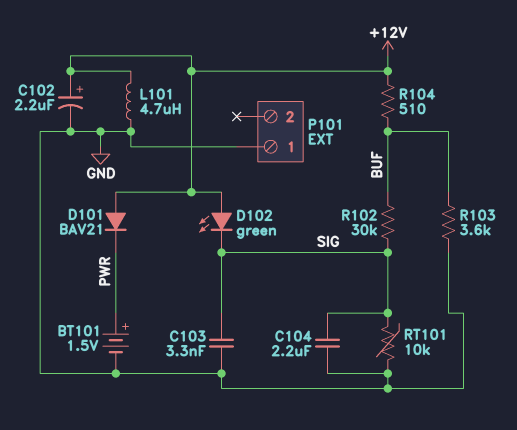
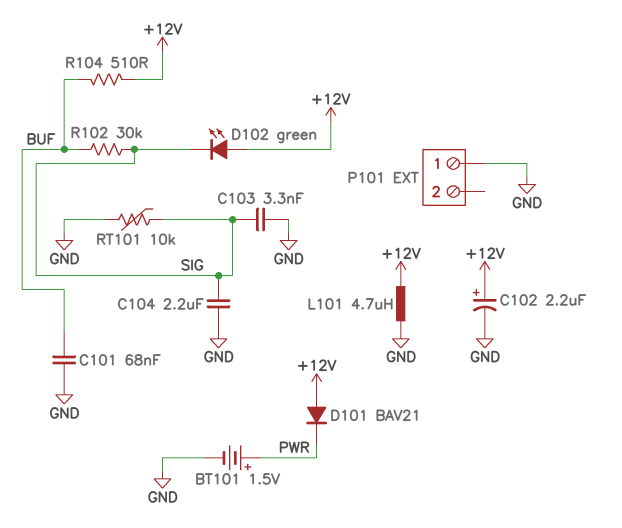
C101: none -> 68nF (BUF, GND)
R103: 3.6k (BUF, GND) -> none

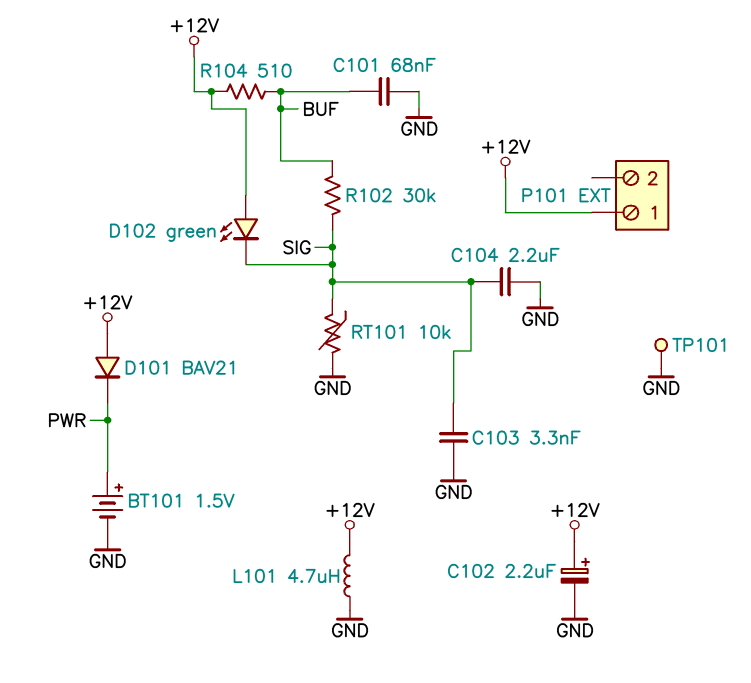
P101 pin 1: GND -> +12V
TP101: none -> test point (GND)

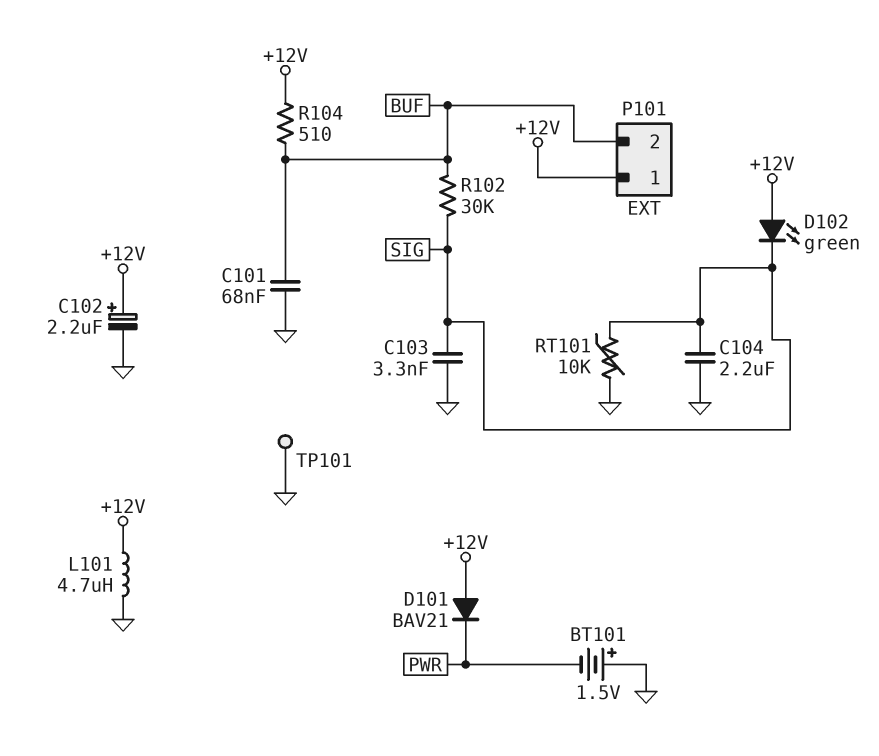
BT101: 1.5V (plus PWR, minus GND) -> 1.5V (plus GND, minus PWR)
P101 pin 2: none -> BUF

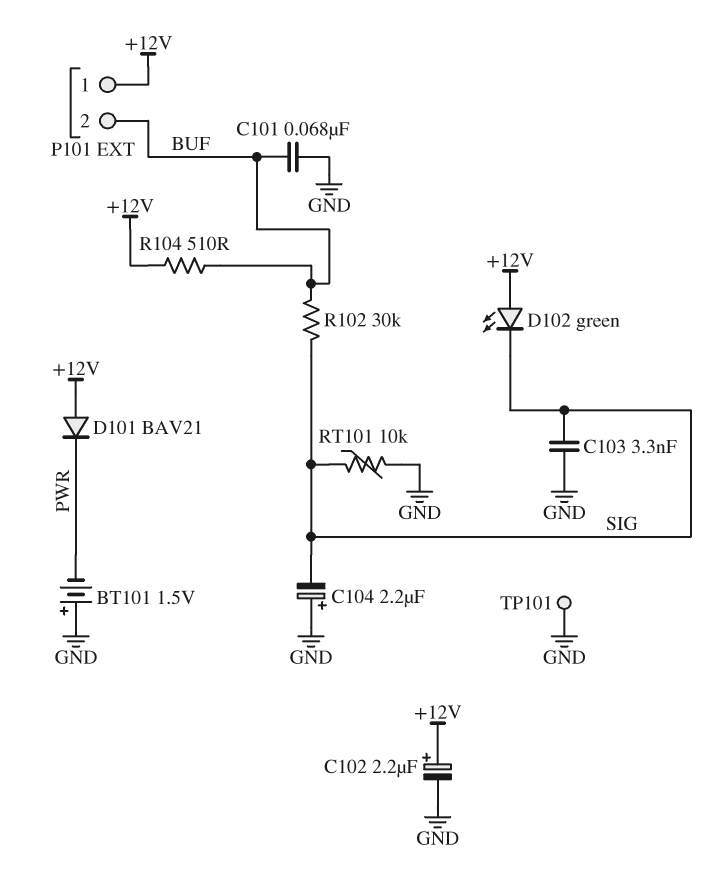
C104: 2.2uF (GND, SIG) -> 2.2uF (plus GND, minus SIG)
L101: 4.7uH (+12V, GND) -> none

